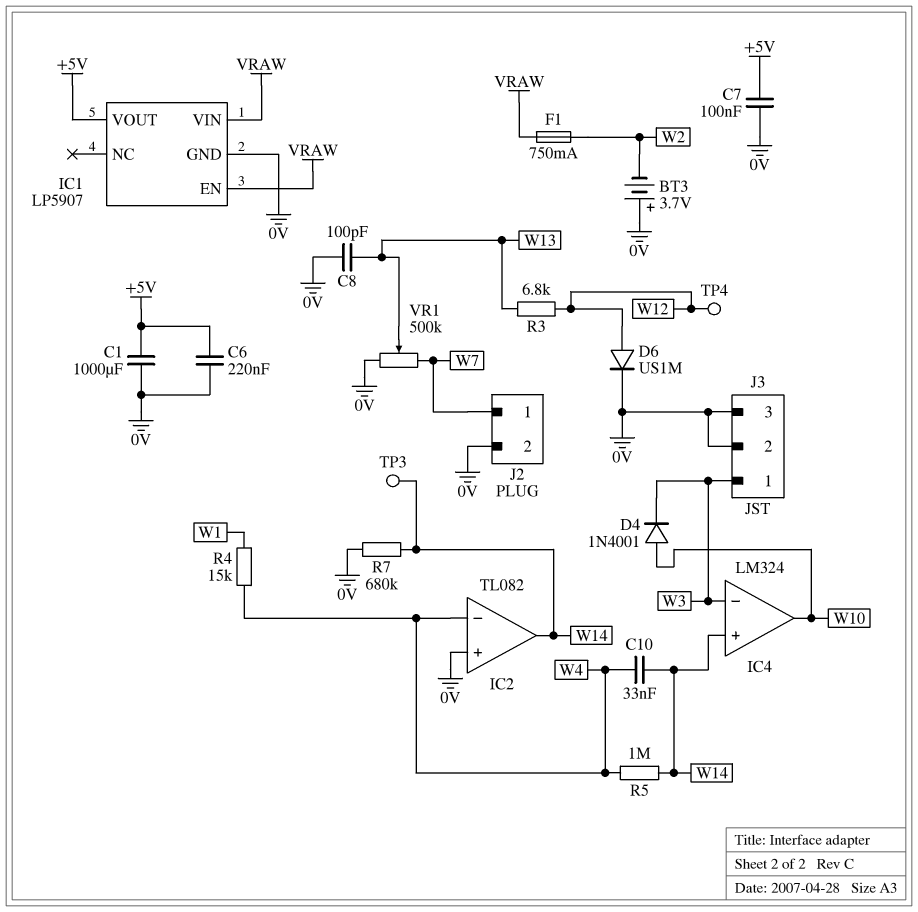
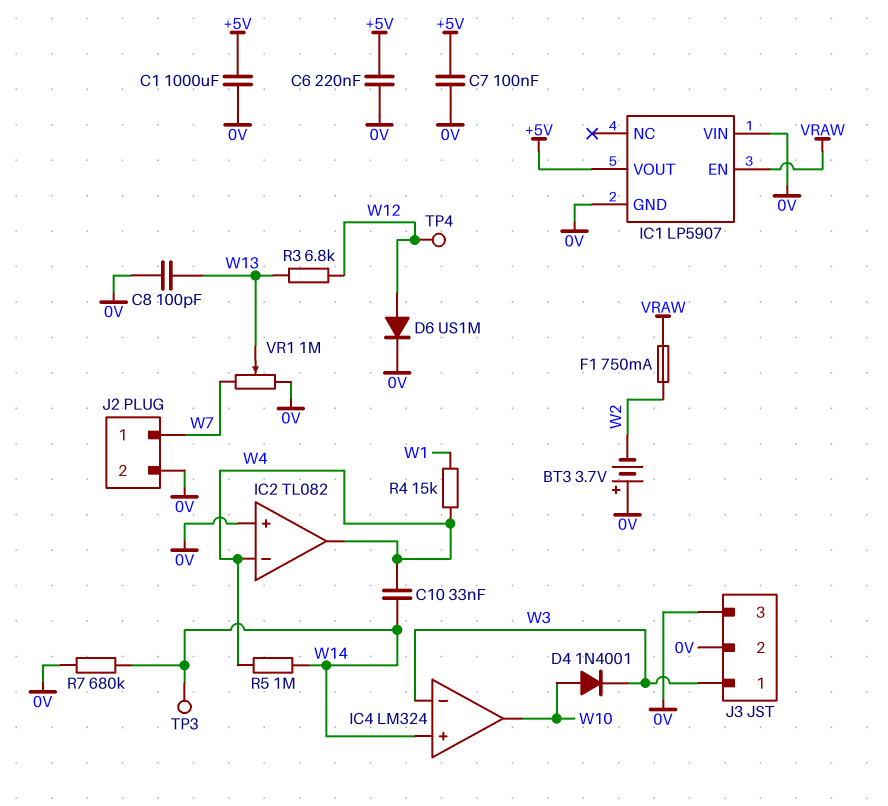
IC1 pin VIN: VRAW -> 0V
IC2 pin out: W14 -> W4
VR1: 500k (0V, W7, wiper W13) -> 1M (0V, W7, wiper W13)

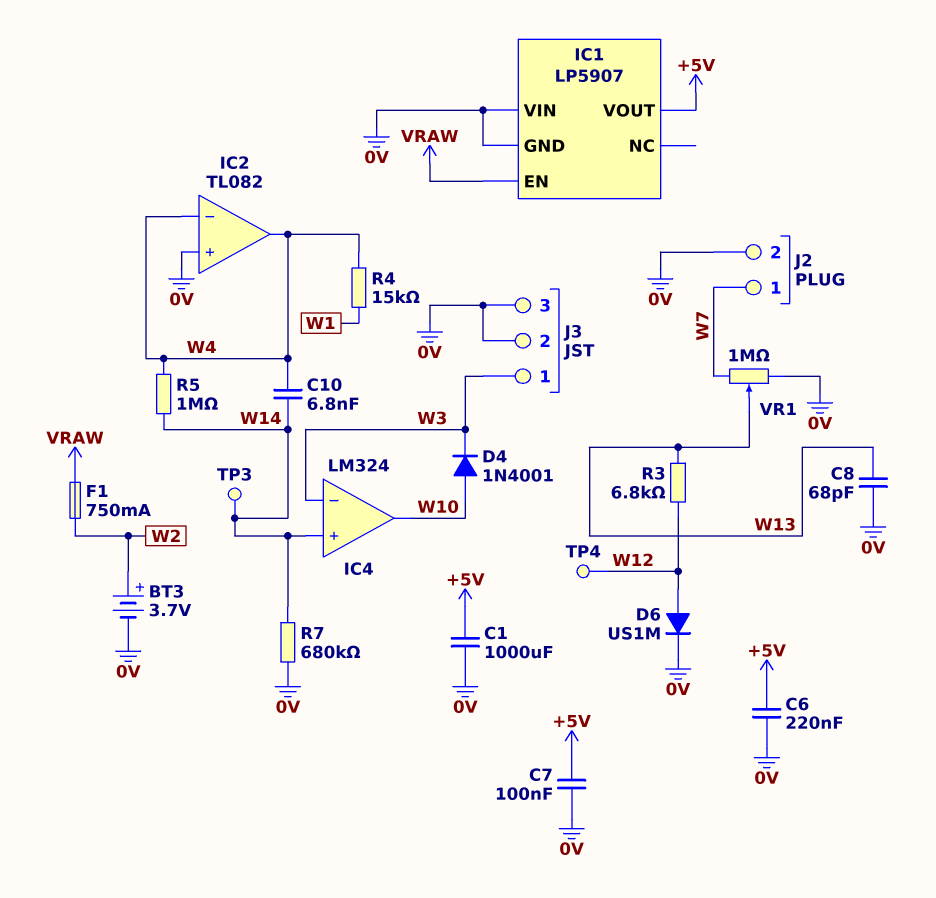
BT3: 3.7V (plus 0V, minus W2) -> 3.7V (plus W2, minus 0V)
C8: 100pF (0V, W13) -> 68pF (0V, W13)
C10: 33nF (W4, W14) -> 6.8nF (W4, W14)

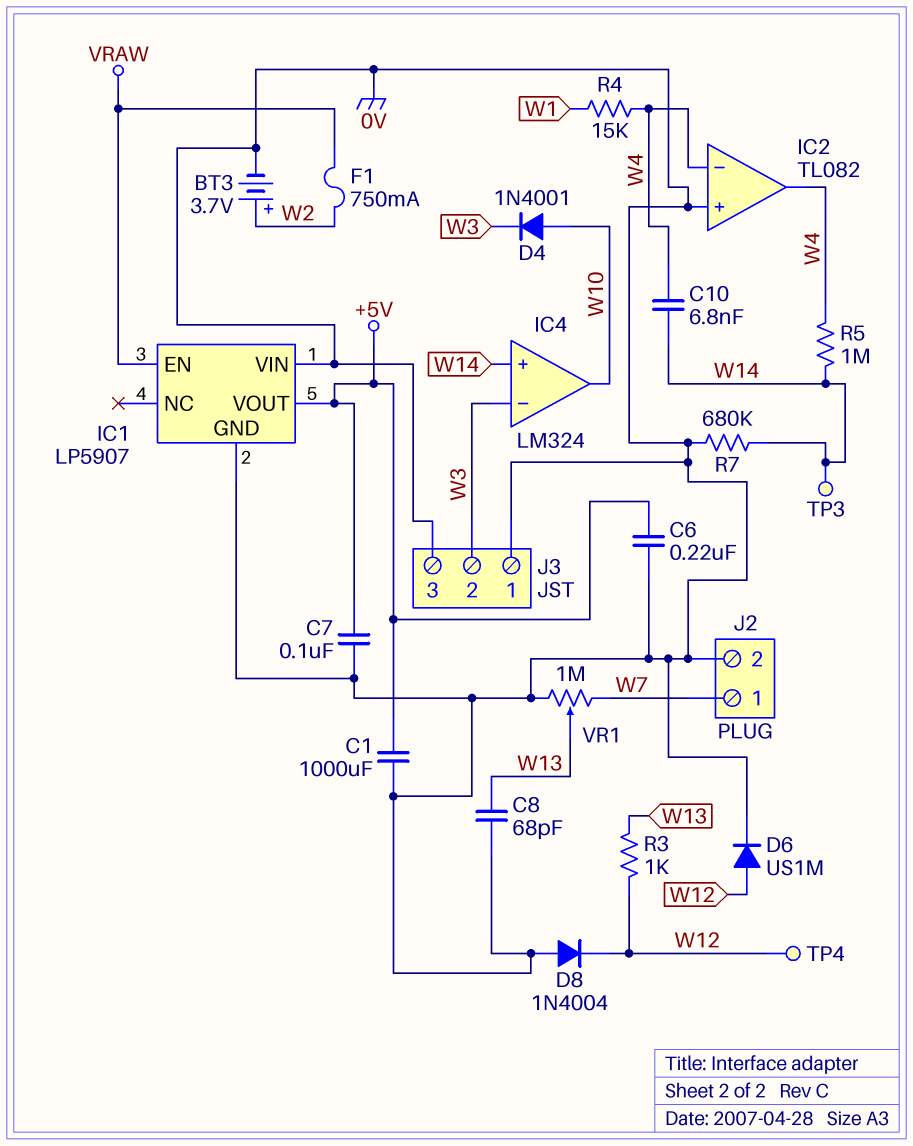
D8: none -> diode 1N4004 (A 0V, K W12)
J3 pin 1: W3 -> 0V
J3 pin 2: 0V -> W3
R3: 6.8k (W12, W13) -> 1k (W12, W13)

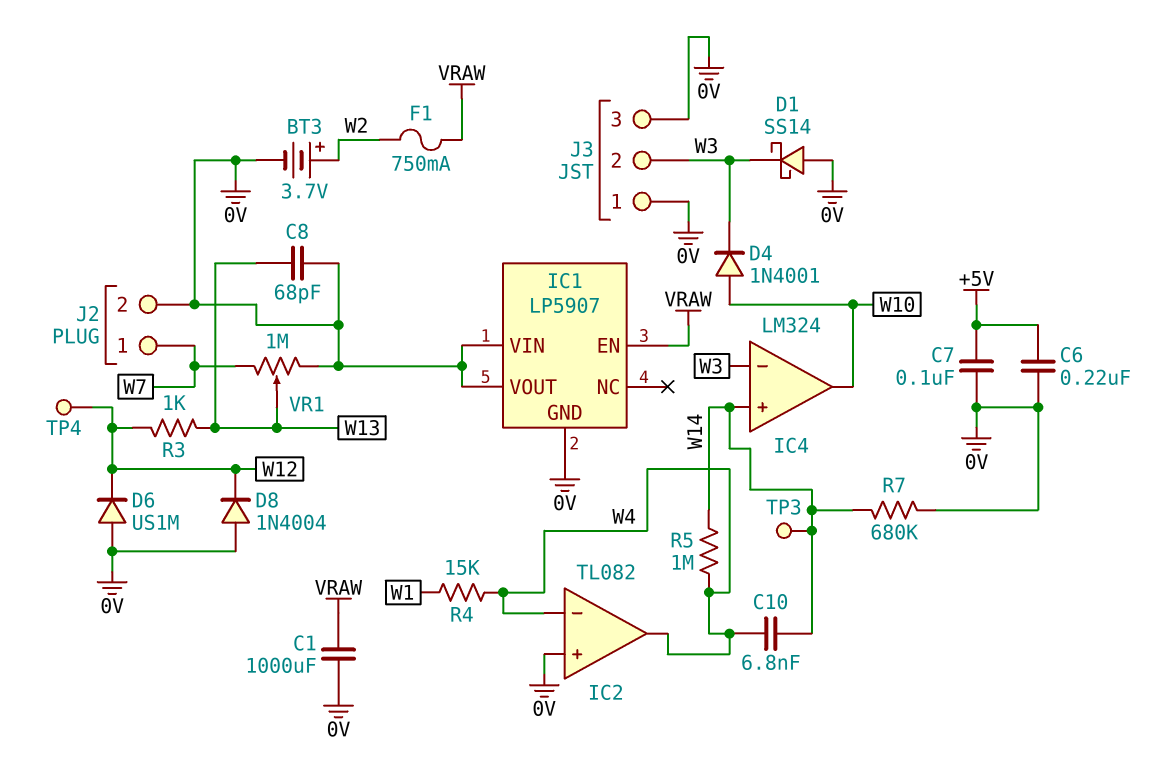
C1: 1000uF (+5V, 0V) -> 1000uF (0V, VRAW)
D1: none -> schottky SS14 (A 0V, K W3)
D6: diode US1M (A W12, K 0V) -> diode US1M (A 0V, K W12)
IC1 pin VOUT: +5V -> 0V

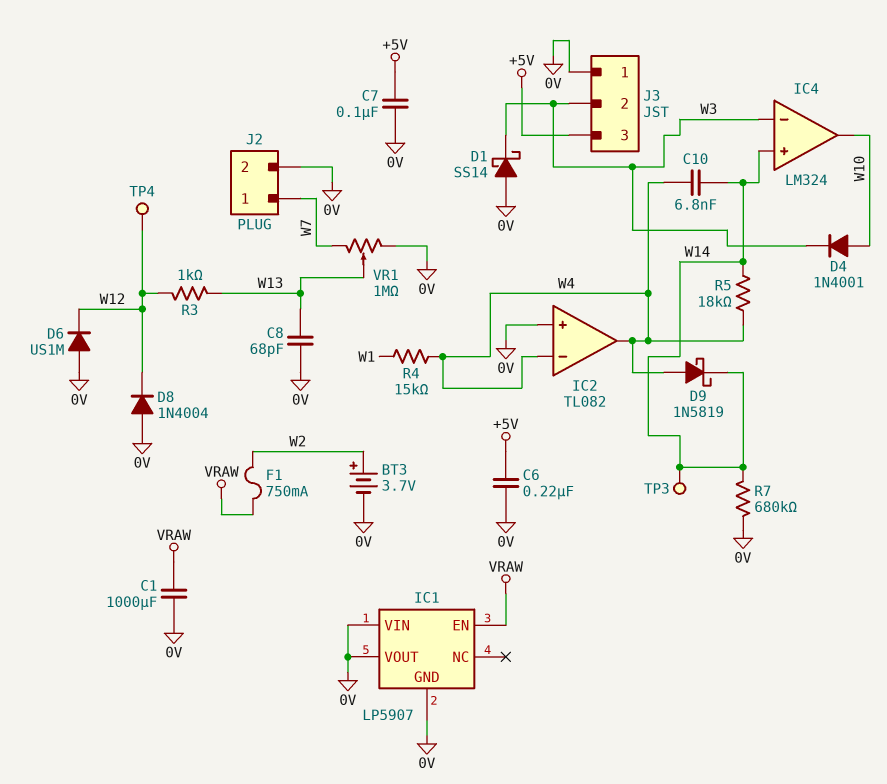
D9: none -> schottky 1N5819 (A W4, K W14)
J3 pin 3: 0V -> +5V
R5: 1M (W4, W14) -> 18k (W4, W14)

